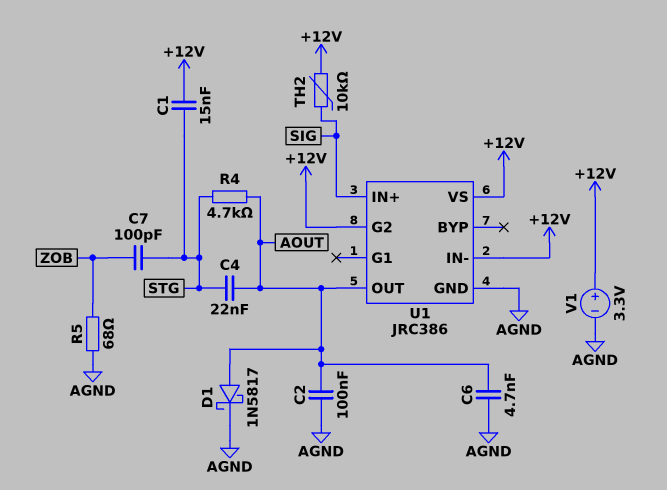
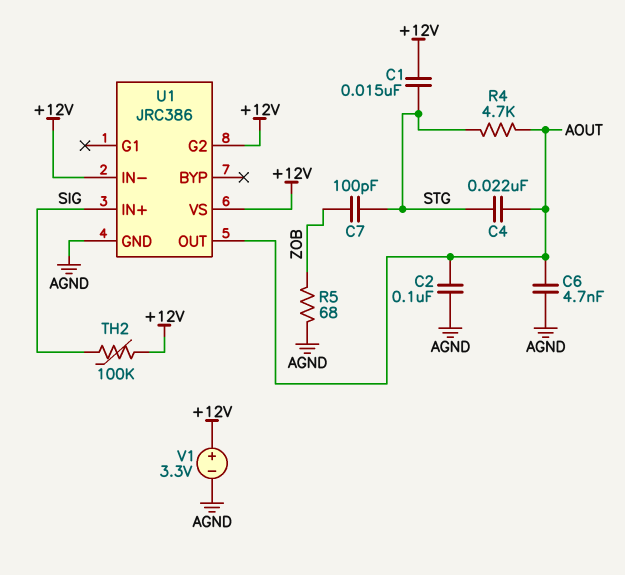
D1: schottky 1N5817 (A AOUT, K AGND) -> none
TH2: 10k (+12V, SIG) -> 100k (+12V, SIG)

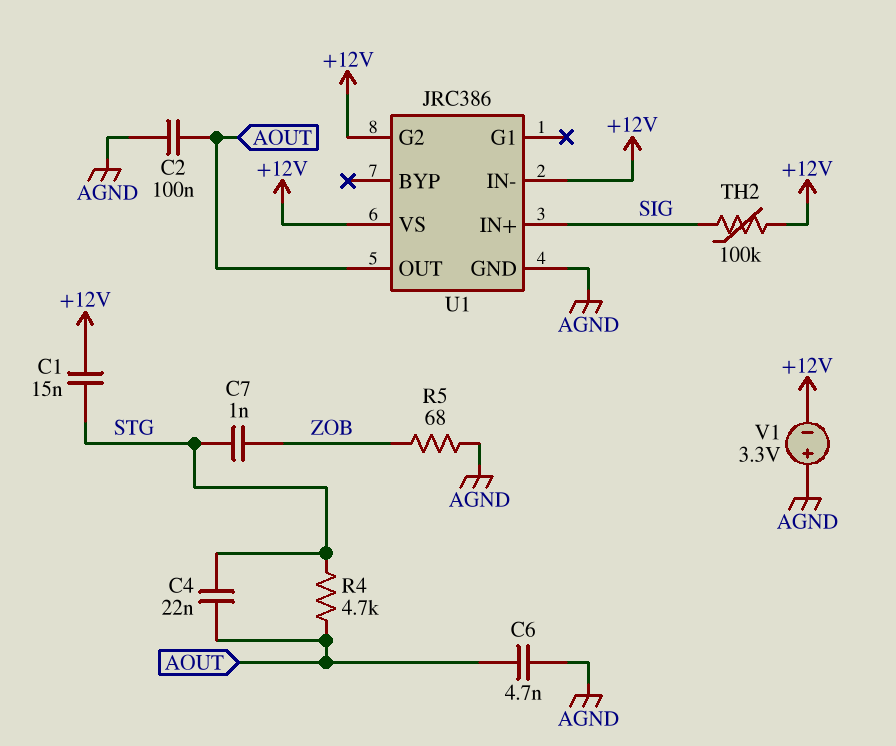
C7: 100pF (STG, ZOB) -> 1nF (STG, ZOB)
V1: 3.3V (plus +12V, minus AGND) -> 3.3V (plus AGND, minus +12V)

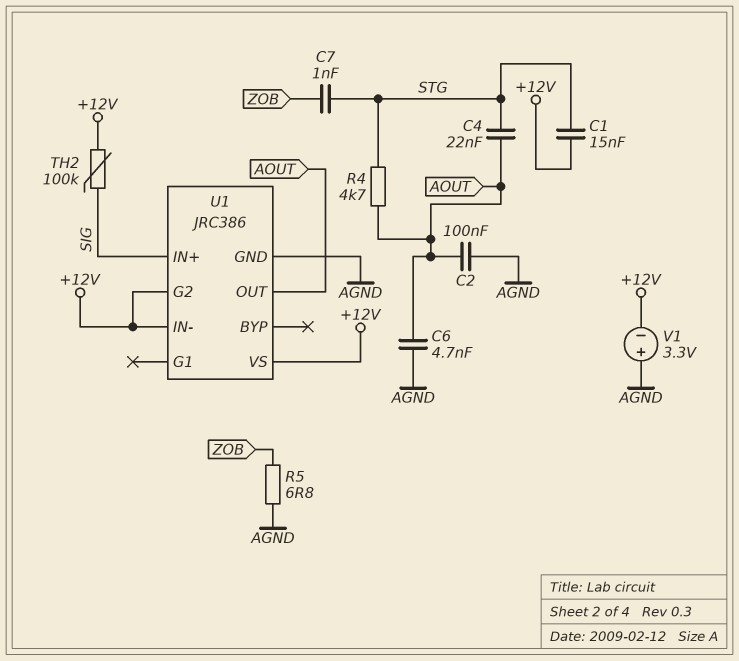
R5: 68 (AGND, ZOB) -> 6.8 (AGND, ZOB)

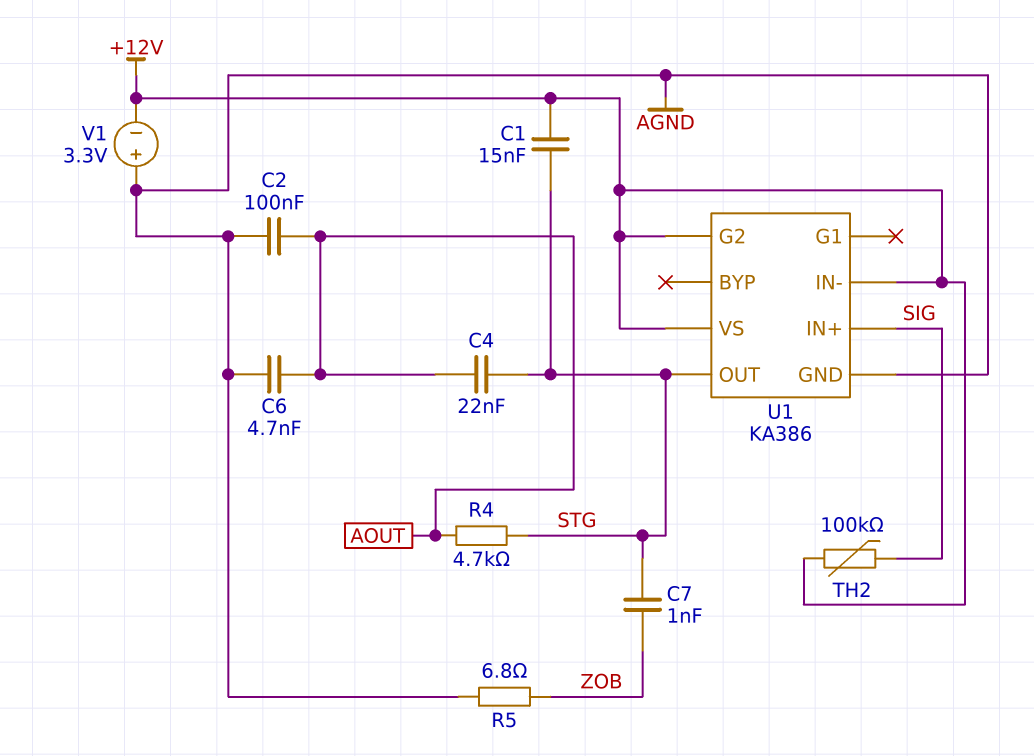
U1: JRC386 -> KA386
U1 pin OUT: AOUT -> STG

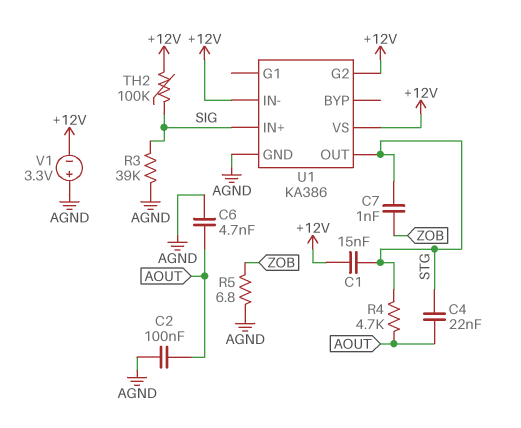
R3: none -> 39k (AGND, SIG)

